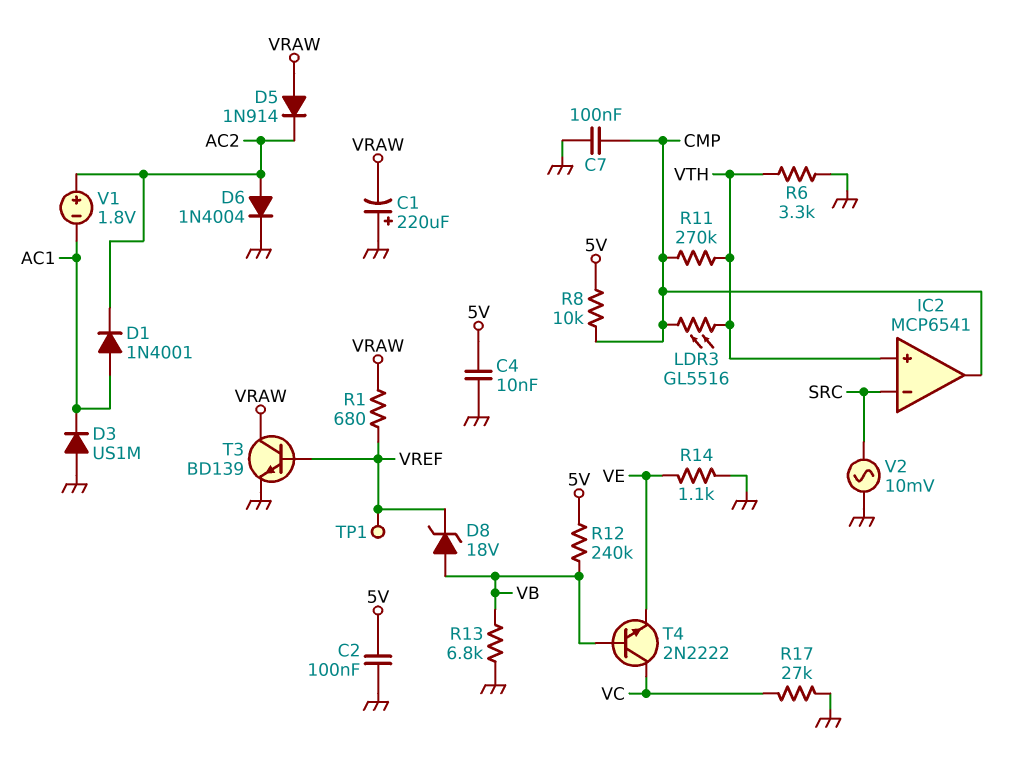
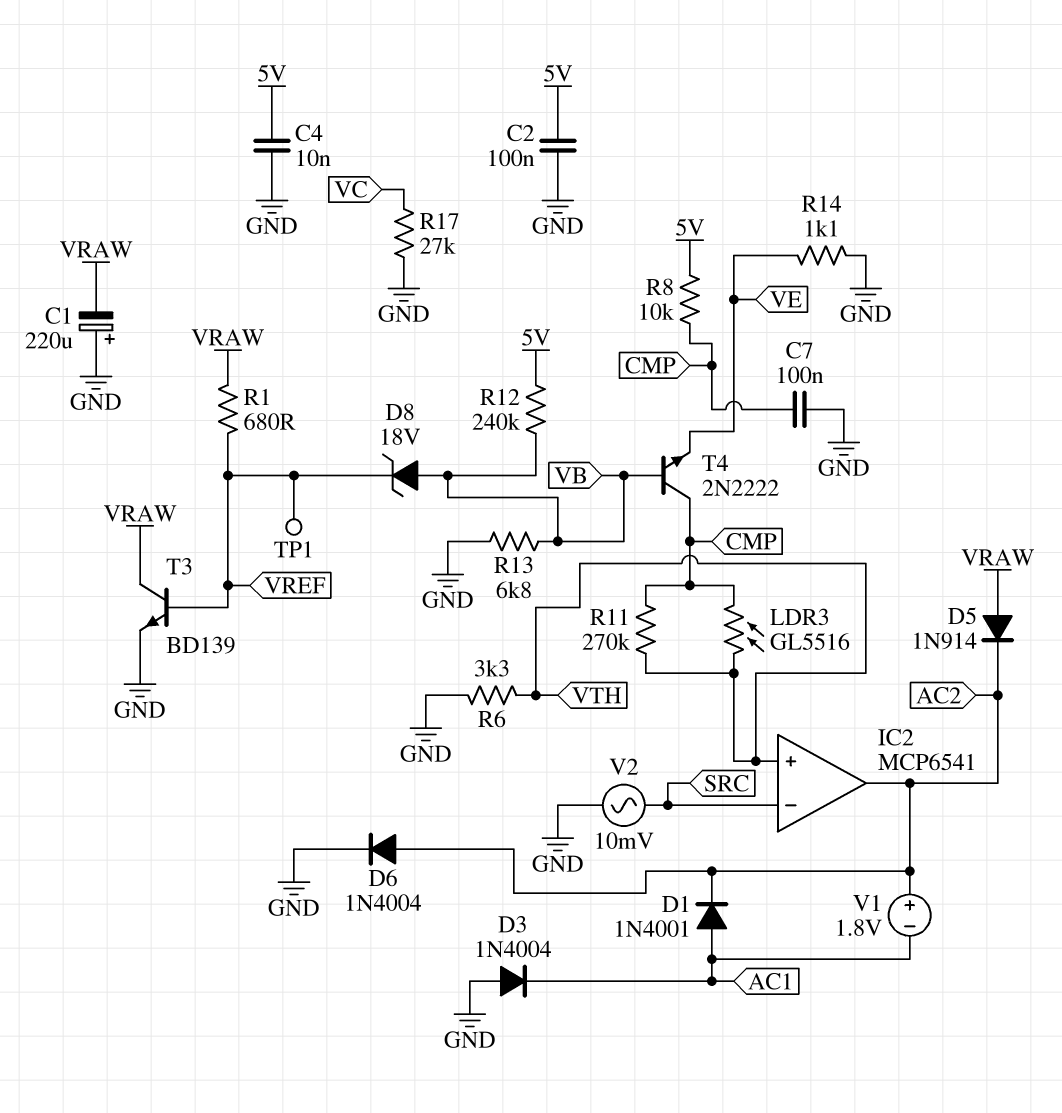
D3: diode US1M (A GND, K AC1) -> diode 1N4004 (A GND, K AC1)
IC2 pin out: CMP -> AC2
T4: NPN 2N2222 (B VB, C VC, E VE) -> NPN 2N2222 (B VB, C CMP, E VE)

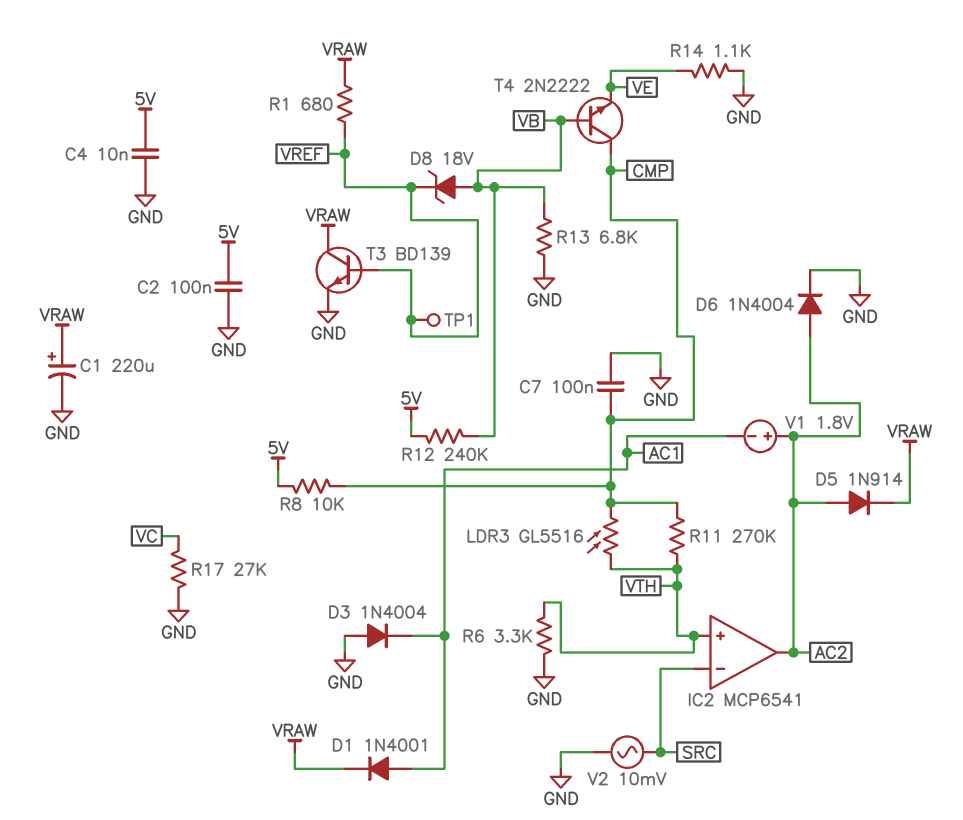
C1: 220uF (plus GND, minus VRAW) -> 220uF (plus VRAW, minus GND)
D1: diode 1N4001 (A AC1, K AC2) -> diode 1N4001 (A AC1, K VRAW)
D5: diode 1N914 (A VRAW, K AC2) -> diode 1N914 (A AC2, K VRAW)

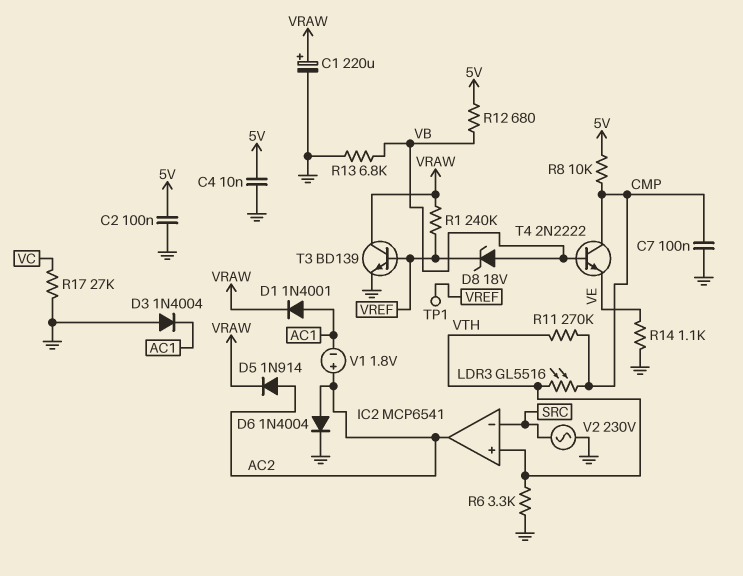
R1: 680 (VRAW, VREF) -> 240k (VRAW, VREF)
R12: 240k (5V, VB) -> 680 (5V, VB)
V2: AC 10mV (GND, SRC) -> AC 230V (GND, SRC)

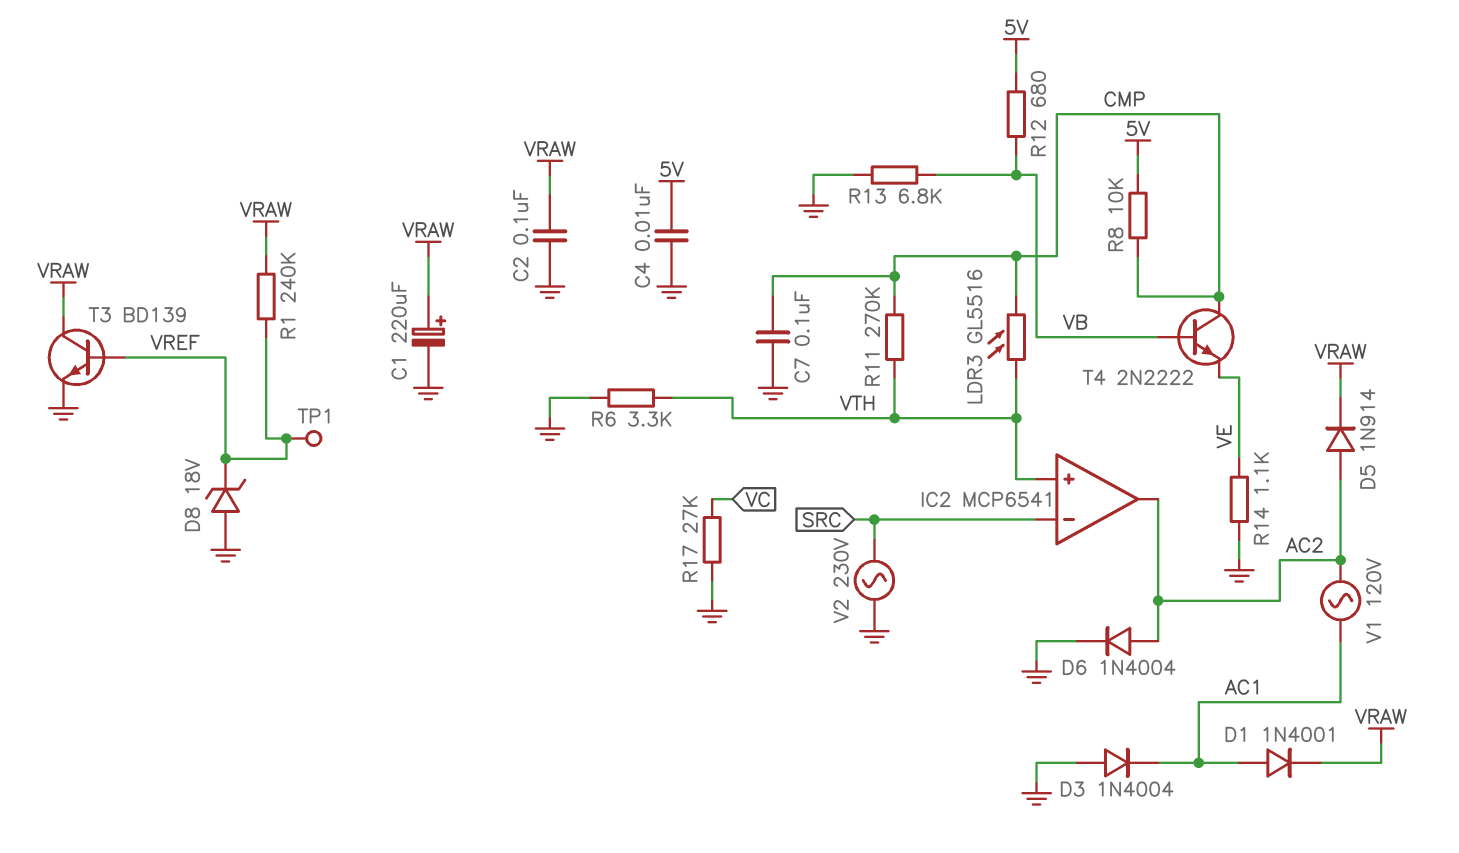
C2: 100nF (5V, GND) -> 100nF (GND, VRAW)
D8: zener 18V (A VB, K VREF) -> zener 18V (A GND, K VREF)
V1: 1.8V (plus AC2, minus AC1) -> AC 120V (AC1, AC2)

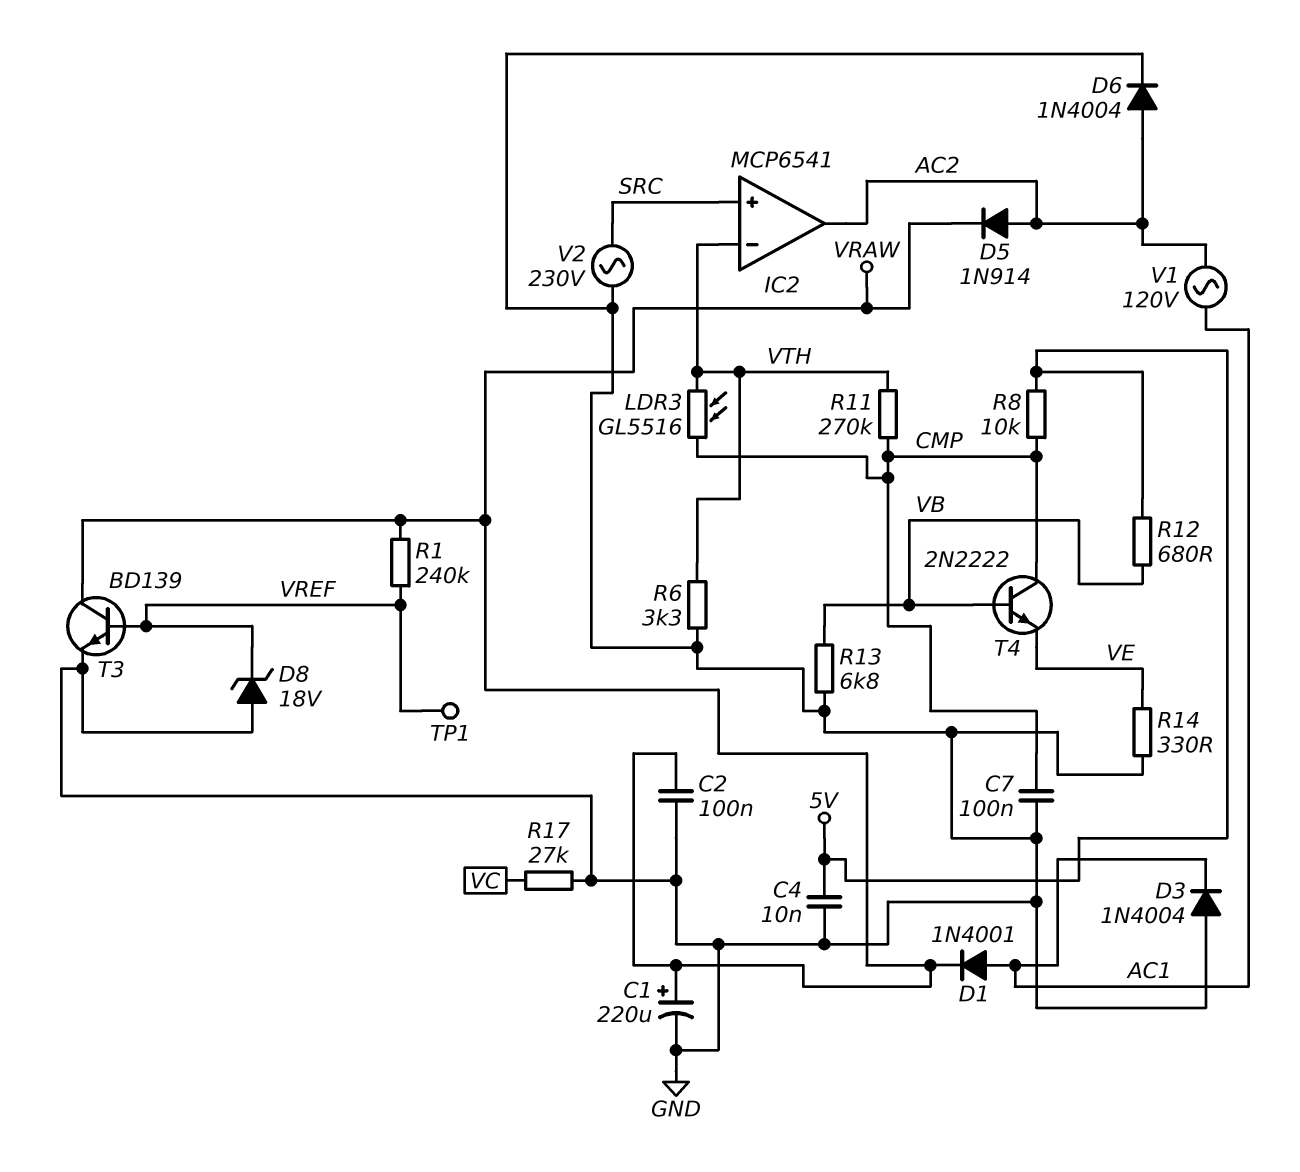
IC2 pin in+: VTH -> SRC
IC2 pin in-: SRC -> VTH
R14: 1.1k (GND, VE) -> 330 (GND, VE)

